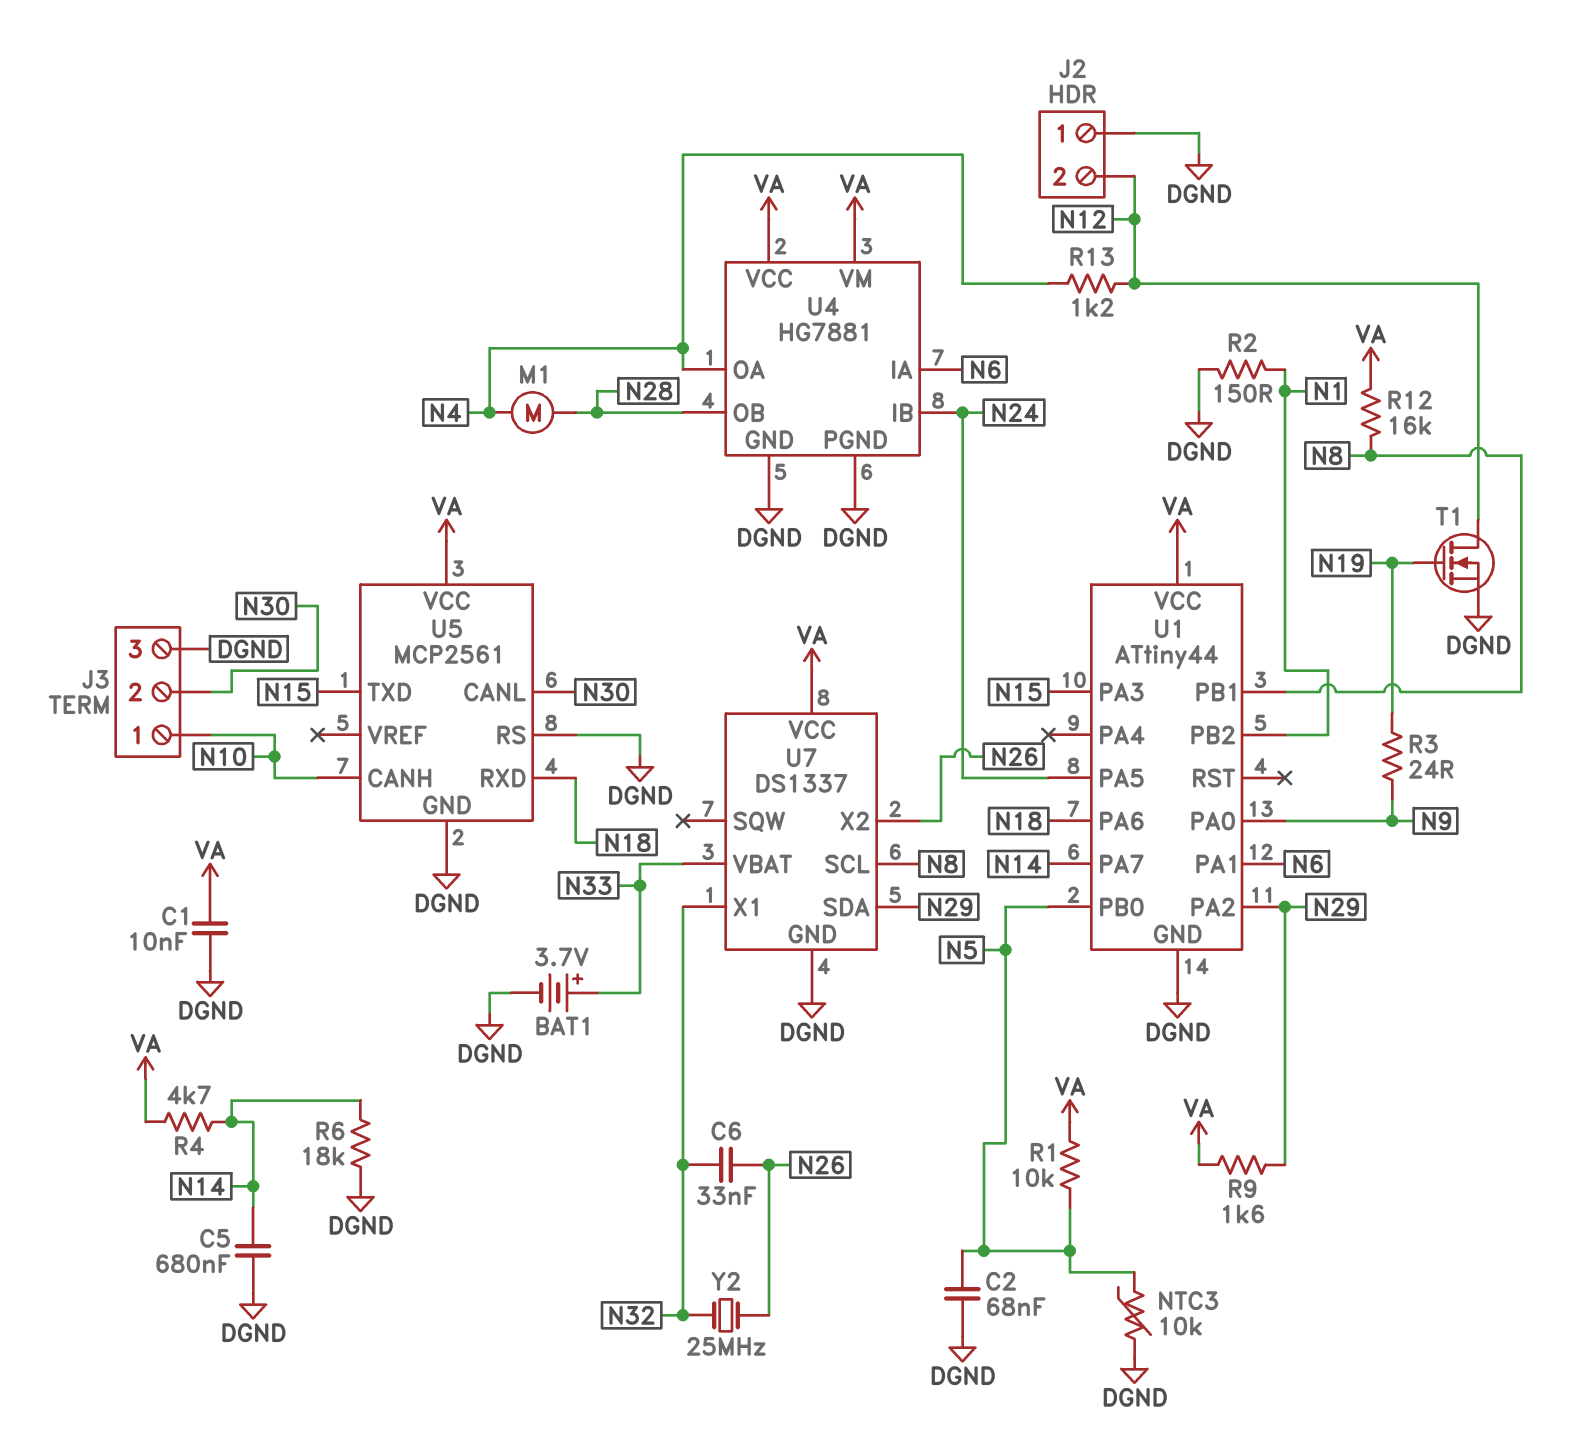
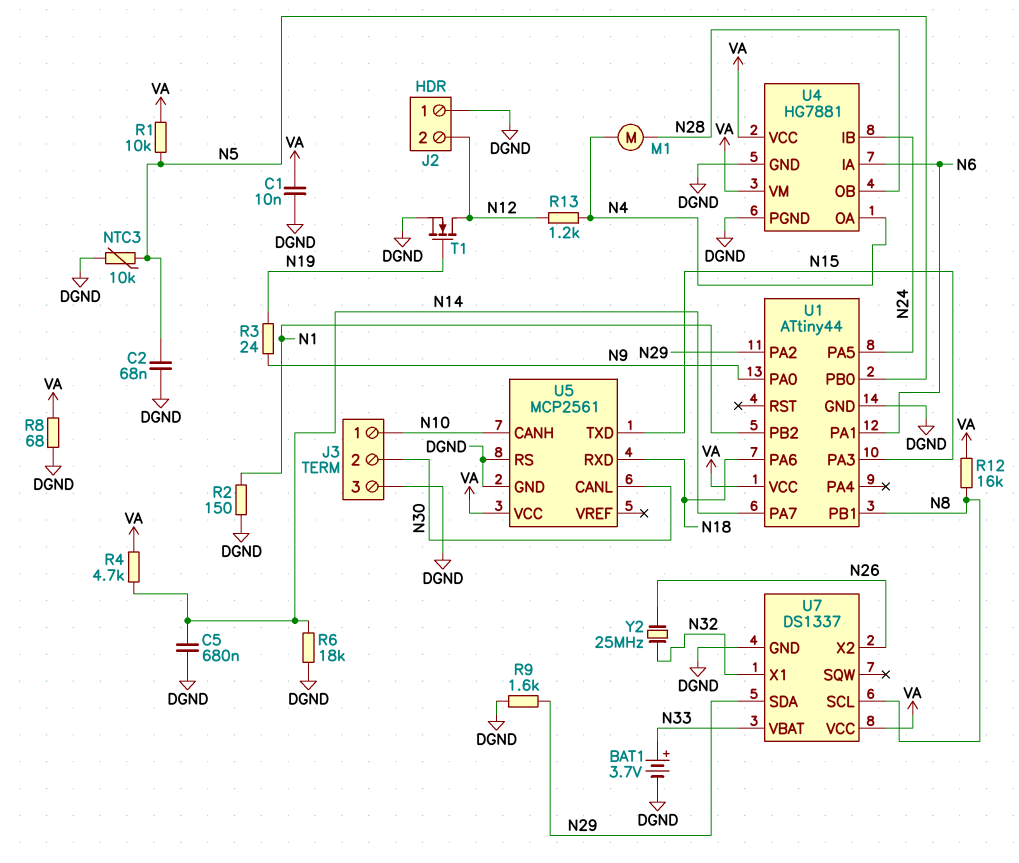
C6: 33nF (N26, N32) -> none
R8: none -> 68 (DGND, VA)
R9: 1.6k (N29, VA) -> 1.6k (DGND, N29)

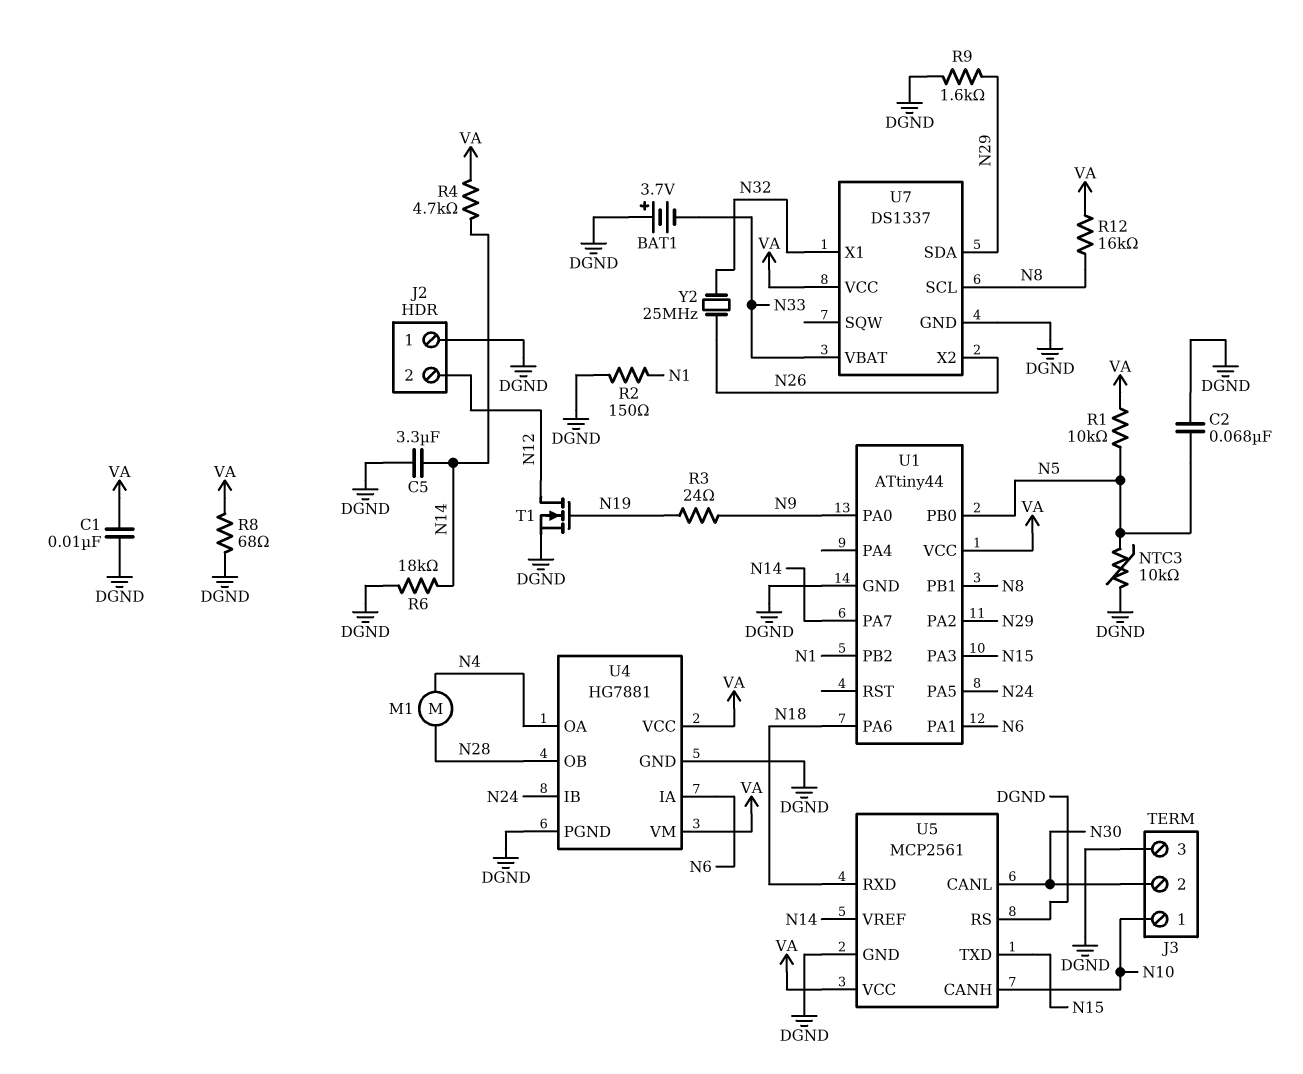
BAT1: 3.7V (plus N33, minus DGND) -> 3.7V (plus DGND, minus N33)
C5: 680nF (DGND, N14) -> 3.3uF (DGND, N14)
R13: 1.2k (N4, N12) -> none
U5 pin VREF: none -> N14

